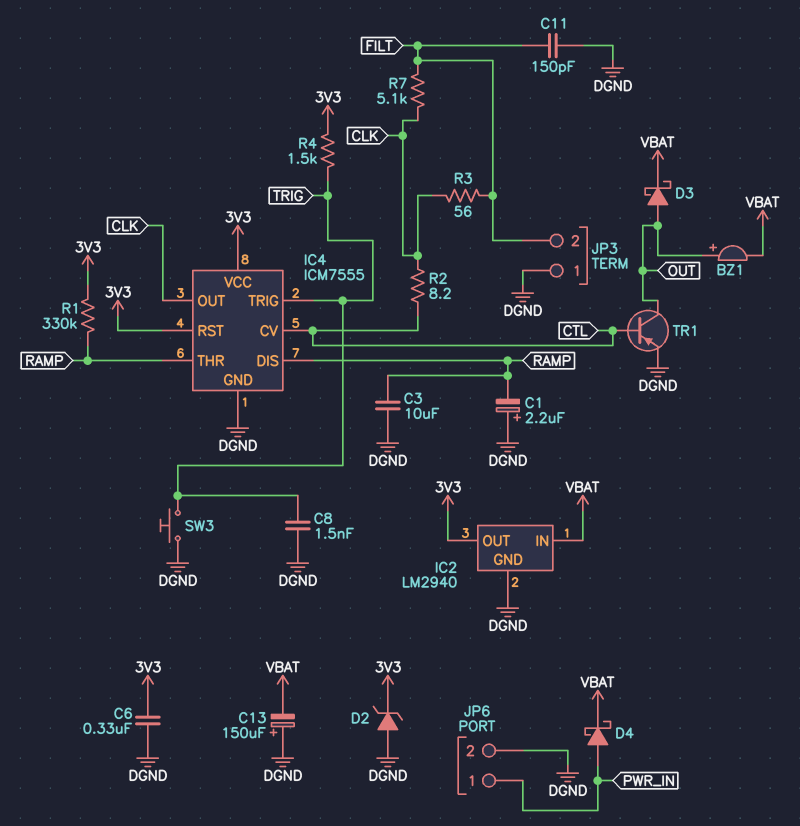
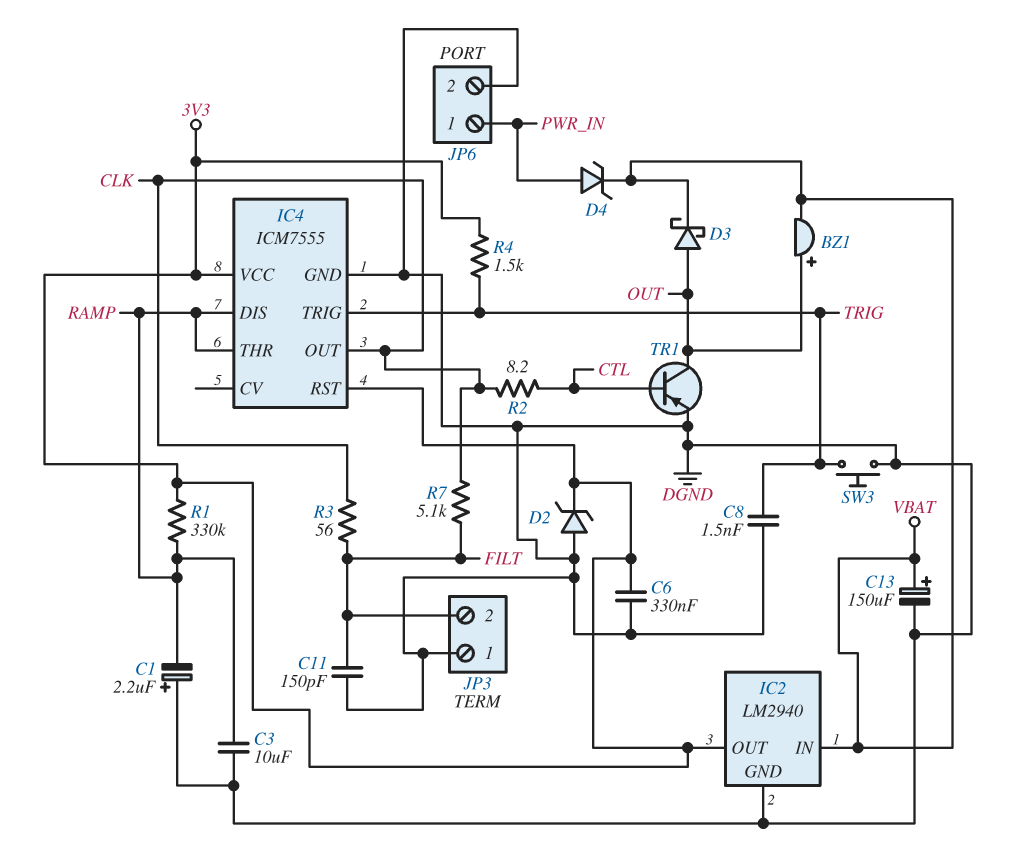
C13: 150uF (plus DGND, minus VBAT) -> 150uF (plus VBAT, minus DGND)
D4: schottky (A PWR_IN, K VBAT) -> zener (A PWR_IN, K VBAT)
IC4 pin CV: CTL -> none

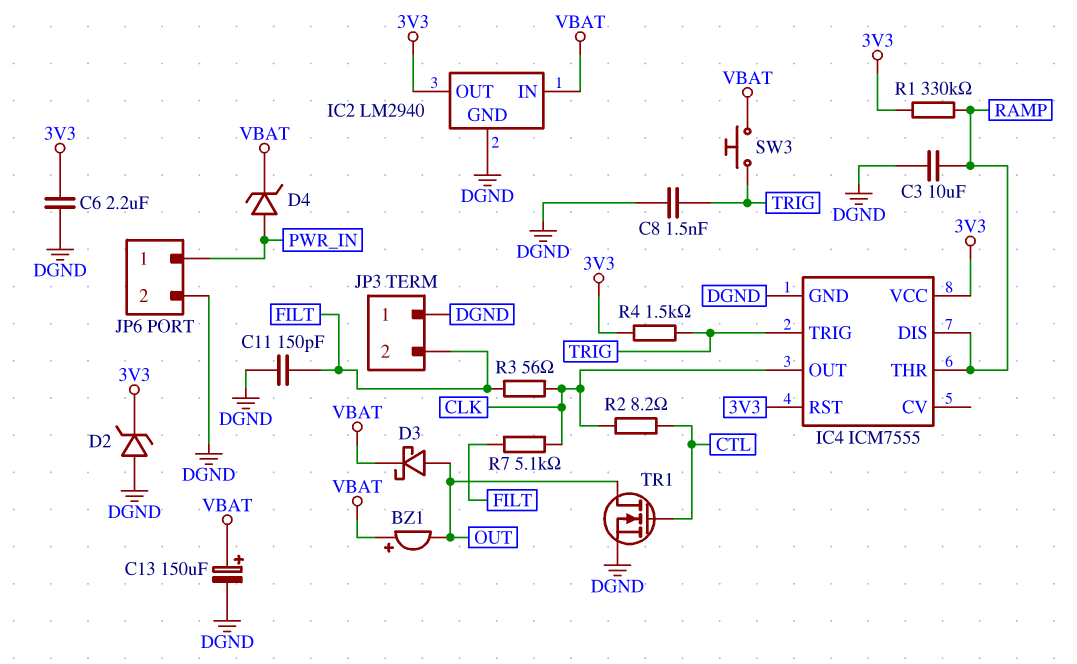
BZ1: buzzer (plus OUT, minus VBAT) -> buzzer (plus VBAT, minus OUT)
C1: 2.2uF (plus DGND, minus RAMP) -> none
C6: 330nF (3V3, DGND) -> 2.2uF (3V3, DGND)
SW3: button (DGND, TRIG) -> button (TRIG, VBAT)
TR1: PNP (B CTL, C OUT, E DGND) -> NMOS (G CTL, D OUT, S DGND)

